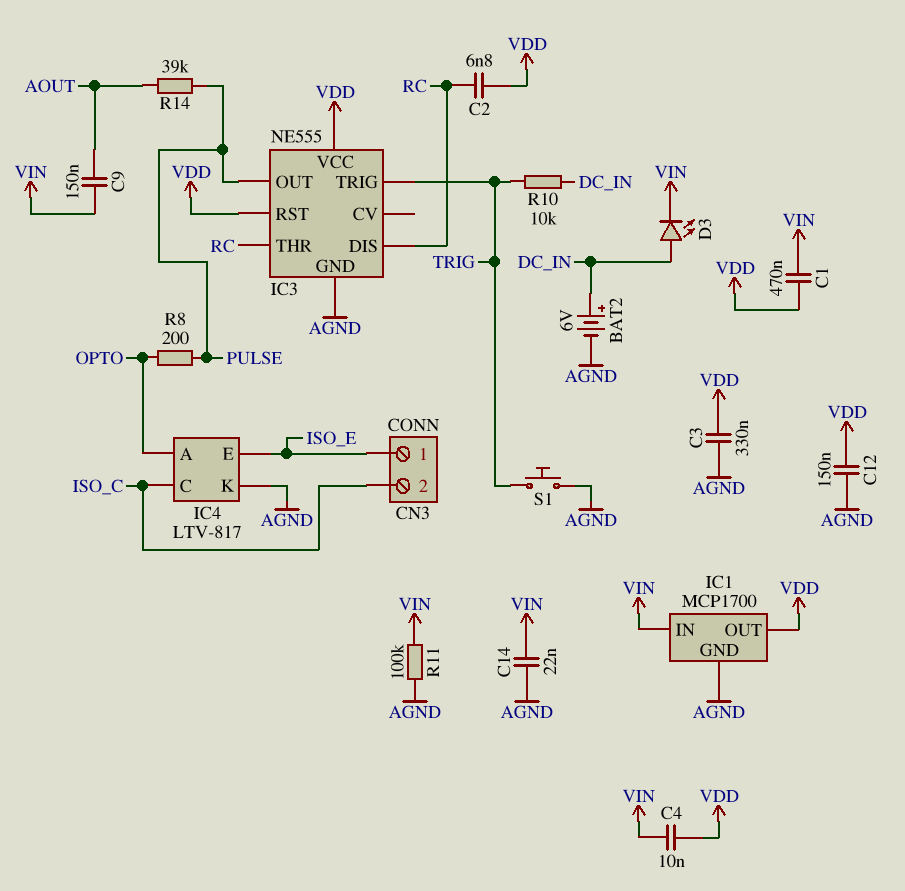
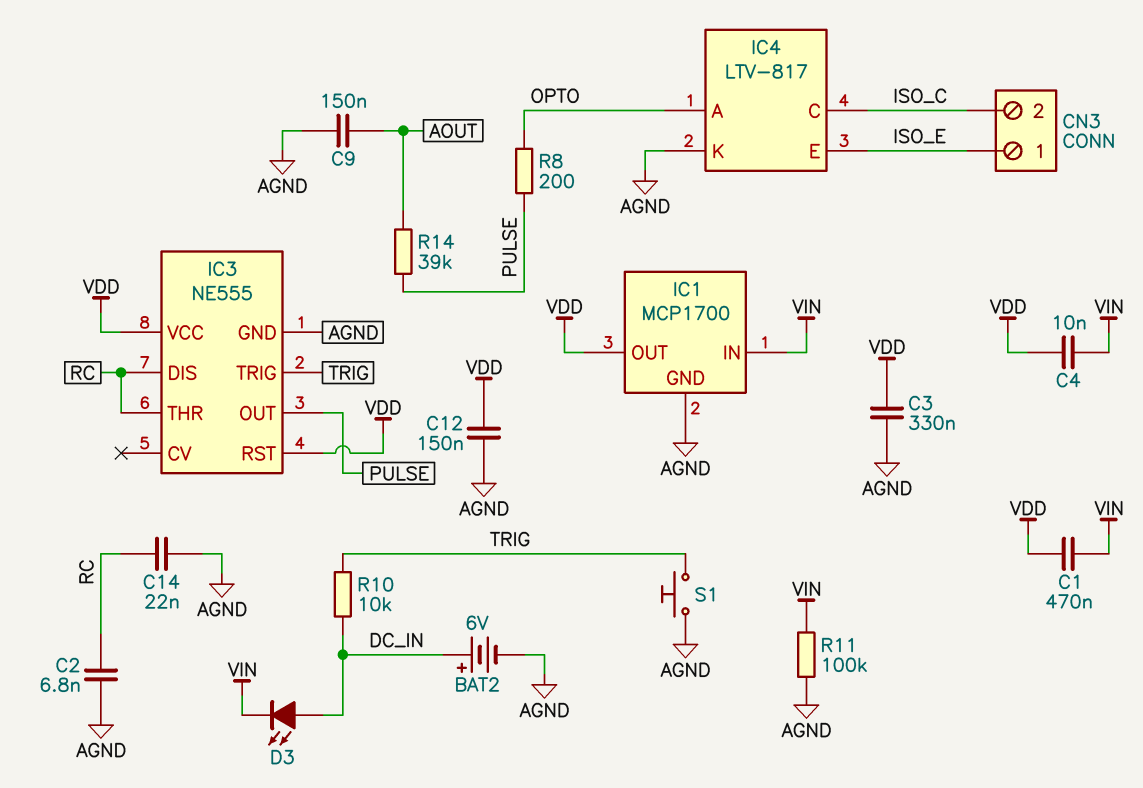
C2: 6.8nF (RC, VDD) -> 6.8nF (AGND, RC)
C9: 150nF (AOUT, VIN) -> 150nF (AGND, AOUT)
C14: 22nF (AGND, VIN) -> 22nF (AGND, RC)

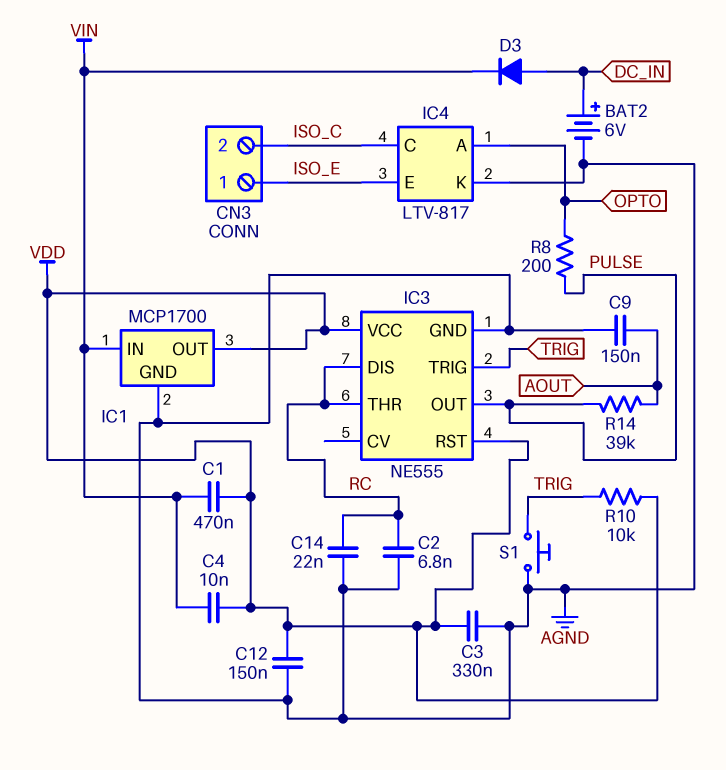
D3: LED (A DC_IN, K VIN) -> diode (A DC_IN, K VIN)
R10: 10k (DC_IN, TRIG) -> 10k (TRIG, VDD)
R11: 100k (AGND, VIN) -> none

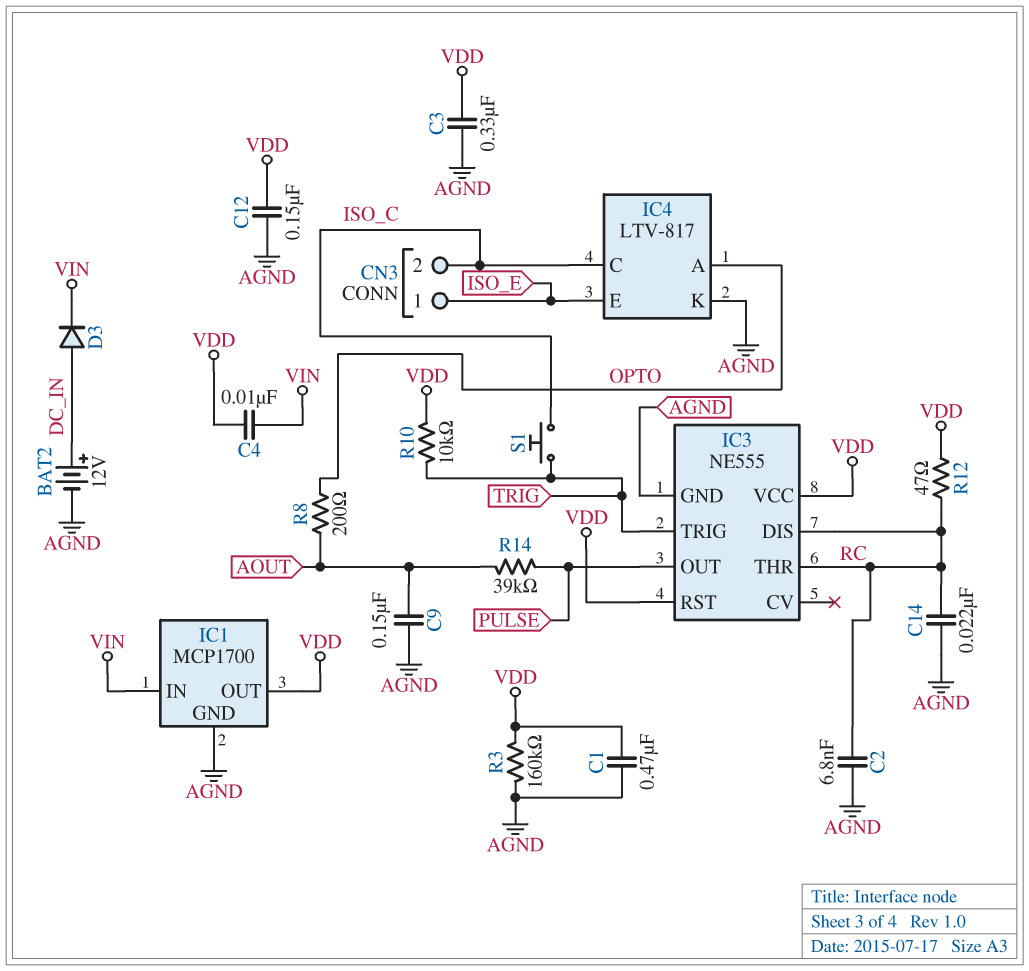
BAT2: 6V (plus DC_IN, minus AGND) -> 12V (plus DC_IN, minus AGND)
C1: 470nF (VDD, VIN) -> 470nF (AGND, VDD)
R3: none -> 160k (AGND, VDD)
R8: 200 (OPTO, PULSE) -> 200 (AOUT, OPTO)
R12: none -> 47 (RC, VDD)
S1: button (AGND, TRIG) -> button (ISO_C, TRIG)

